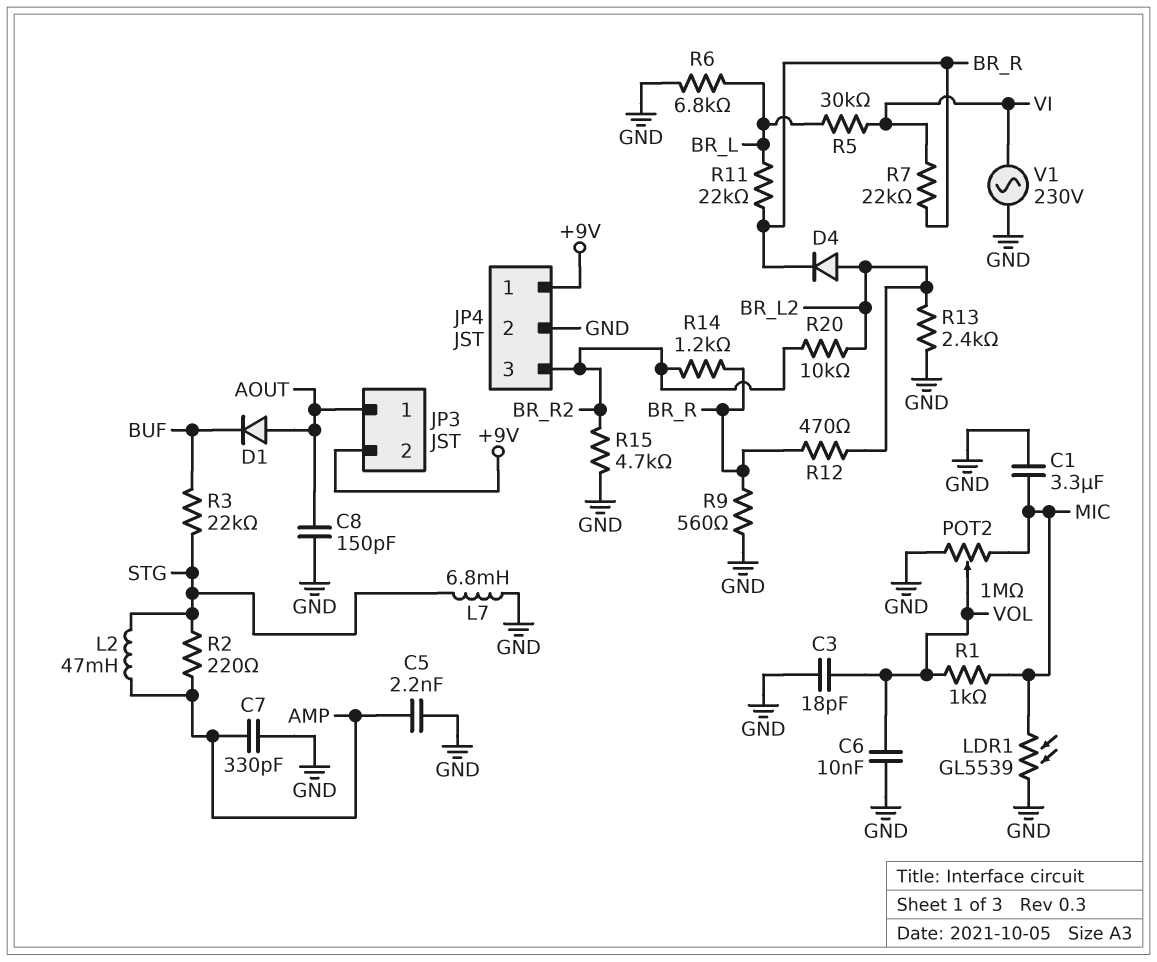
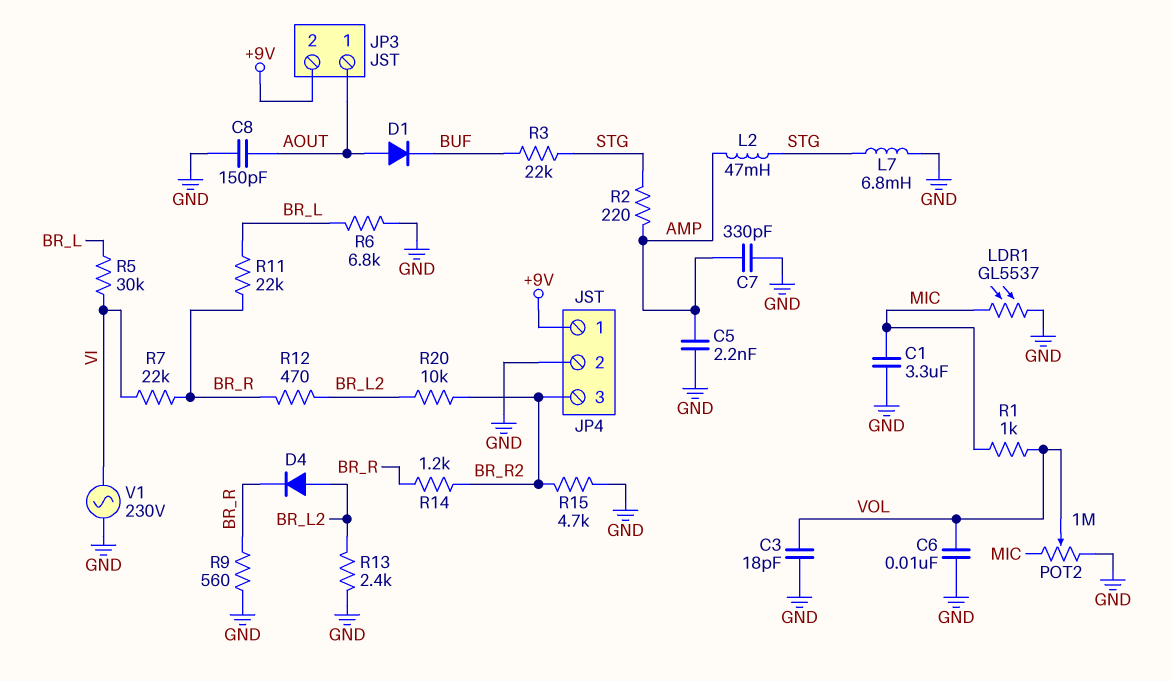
LDR1: GL5539 (GND, MIC) -> GL5537 (GND, MIC)

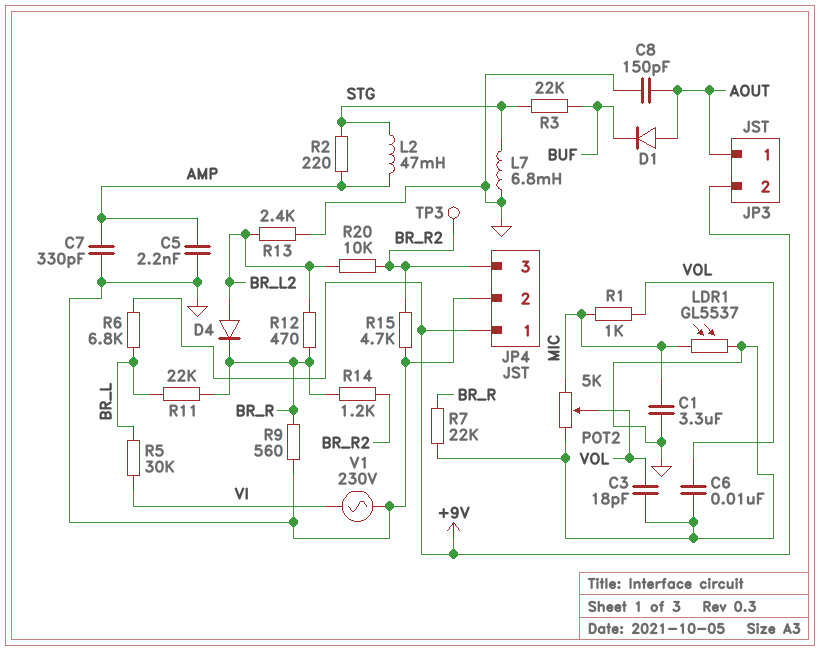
POT2: 1M (GND, MIC, wiper VOL) -> 5k (GND, MIC, wiper VOL)
R6: 6.8k (BR_L, GND) -> 6.8k (+9V, BR_L)
R7: 22k (BR_R, VI) -> 22k (BR_R, GND)
TP3: none -> test point (BR_R2)

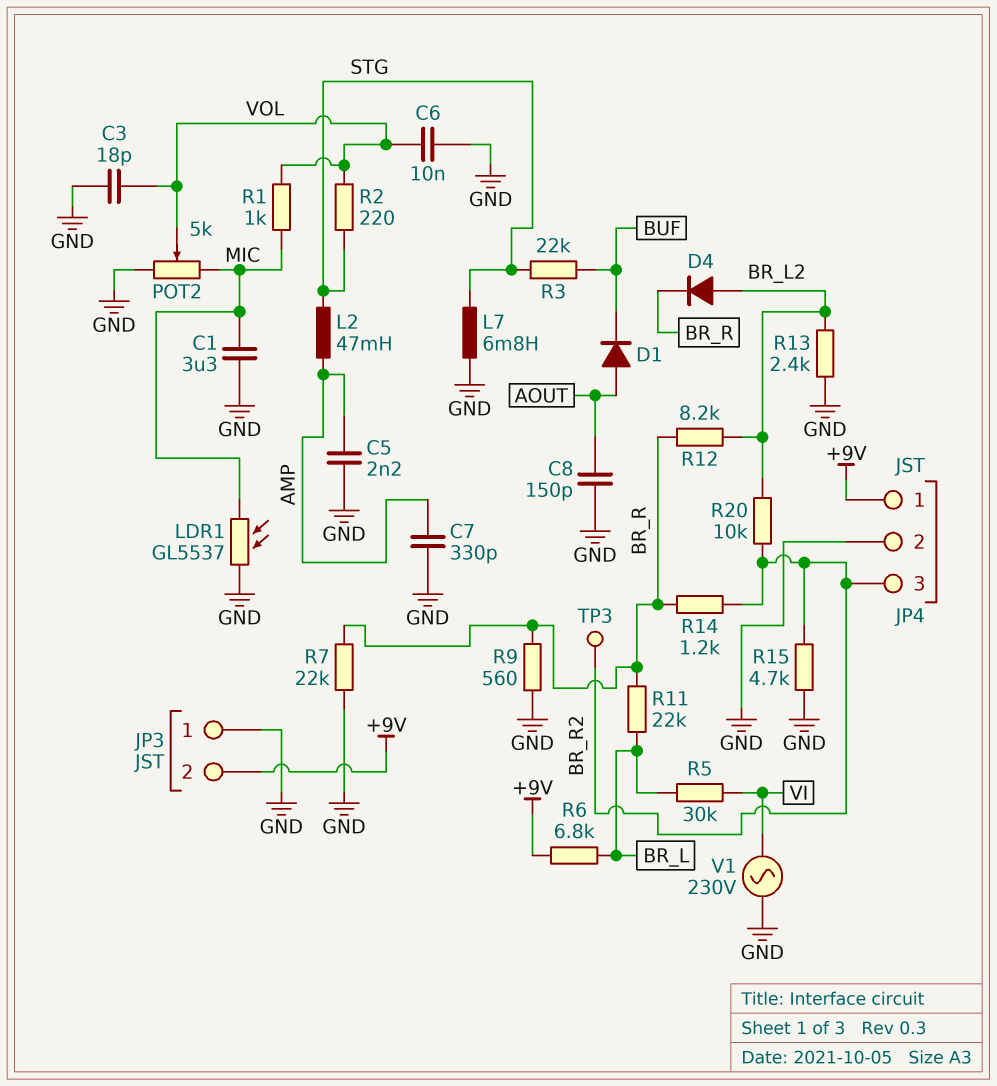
JP3 pin 1: AOUT -> GND
R2: 220 (AMP, STG) -> 220 (STG, VOL)
R12: 470 (BR_L2, BR_R) -> 8.2k (BR_L2, BR_R)

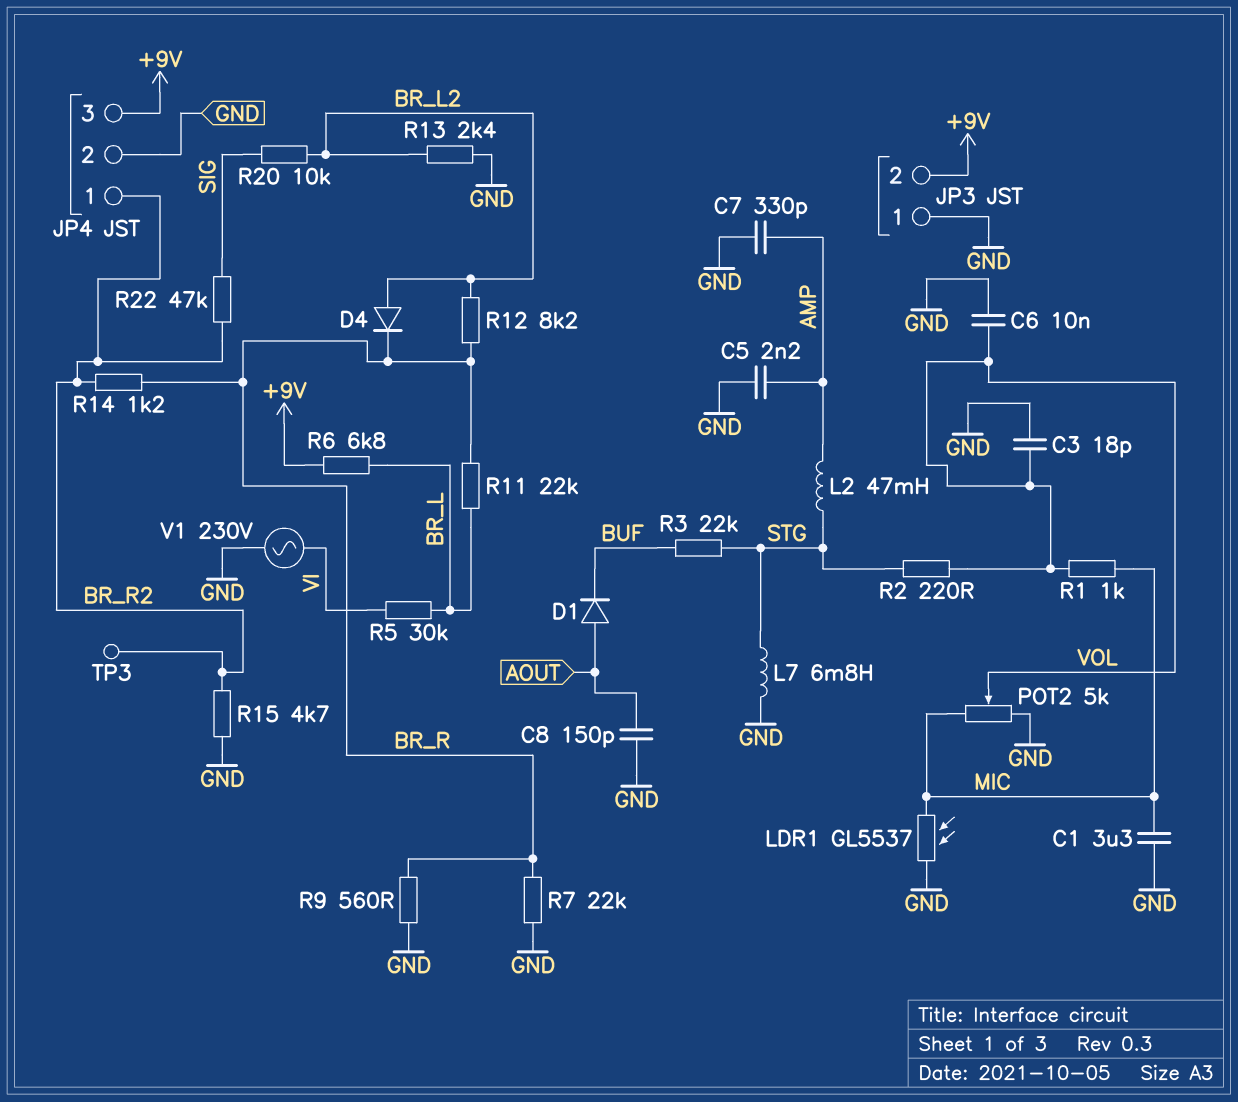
JP4 pin 1: +9V -> BR_R2
JP4 pin 3: BR_R2 -> +9V
R20: 10k (BR_L2, BR_R2) -> 10k (BR_L2, SIG)
R22: none -> 47k (BR_R2, SIG)

